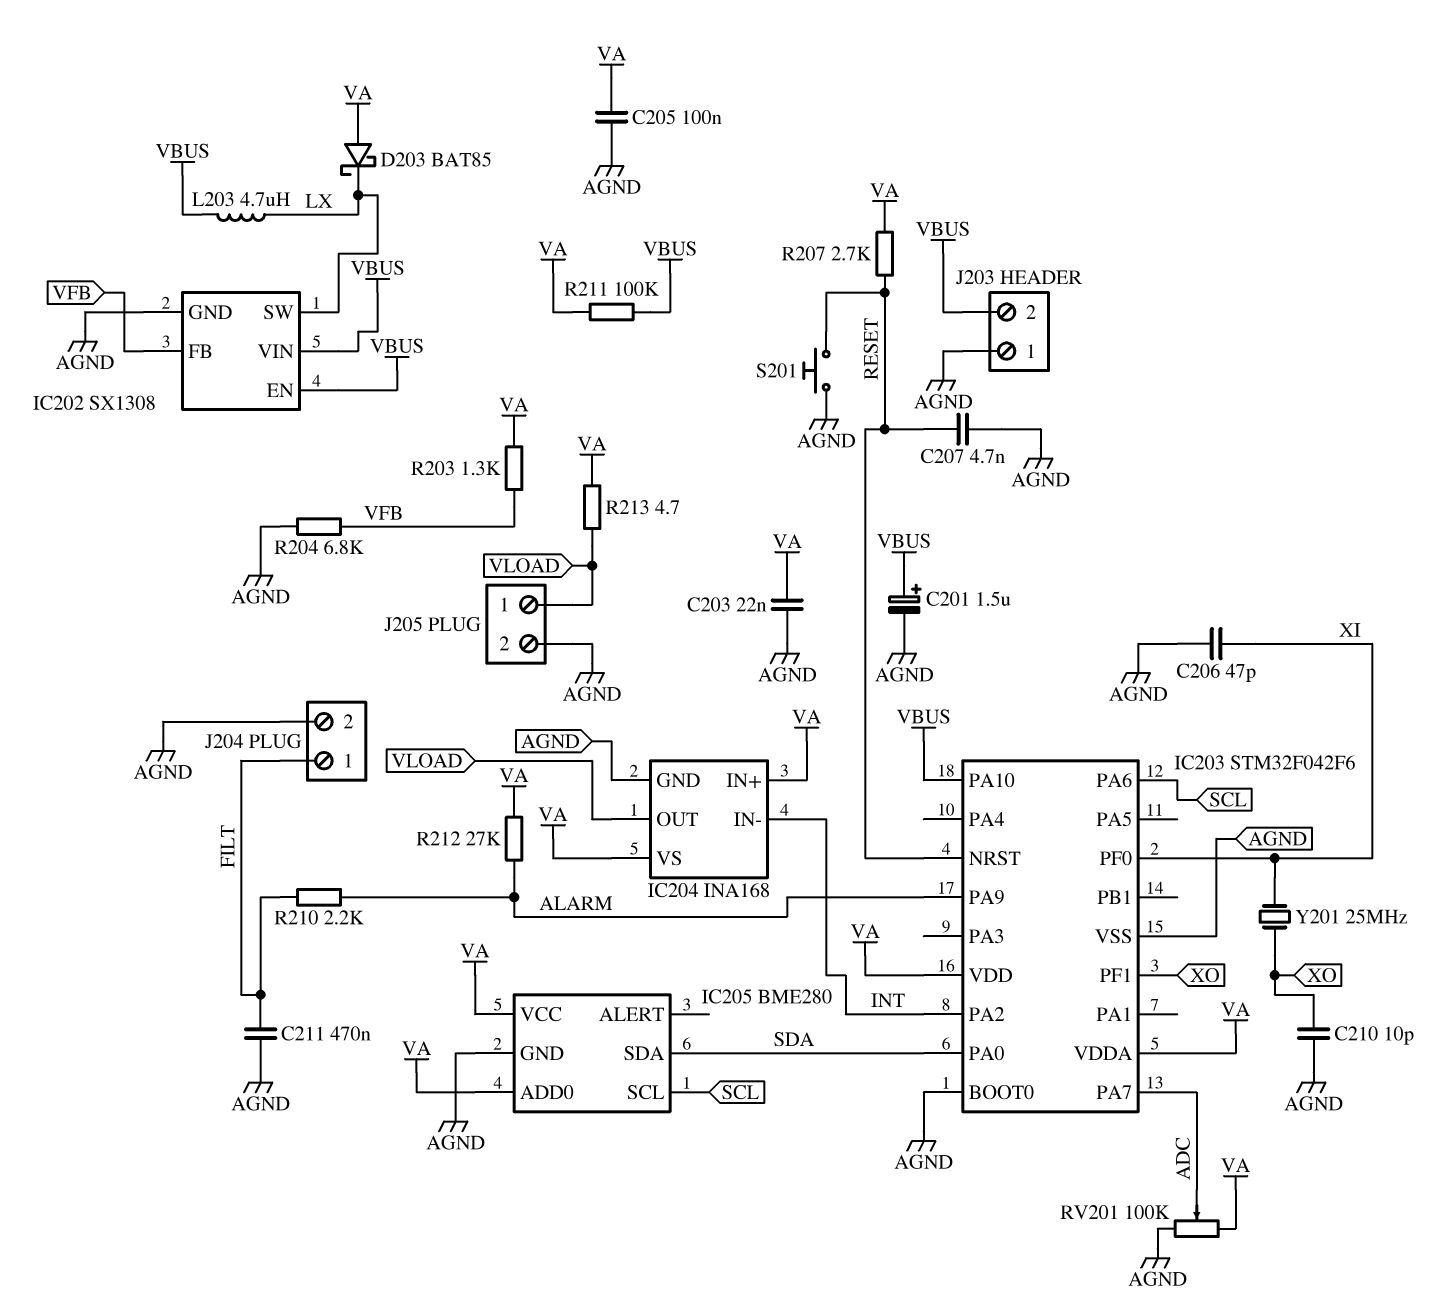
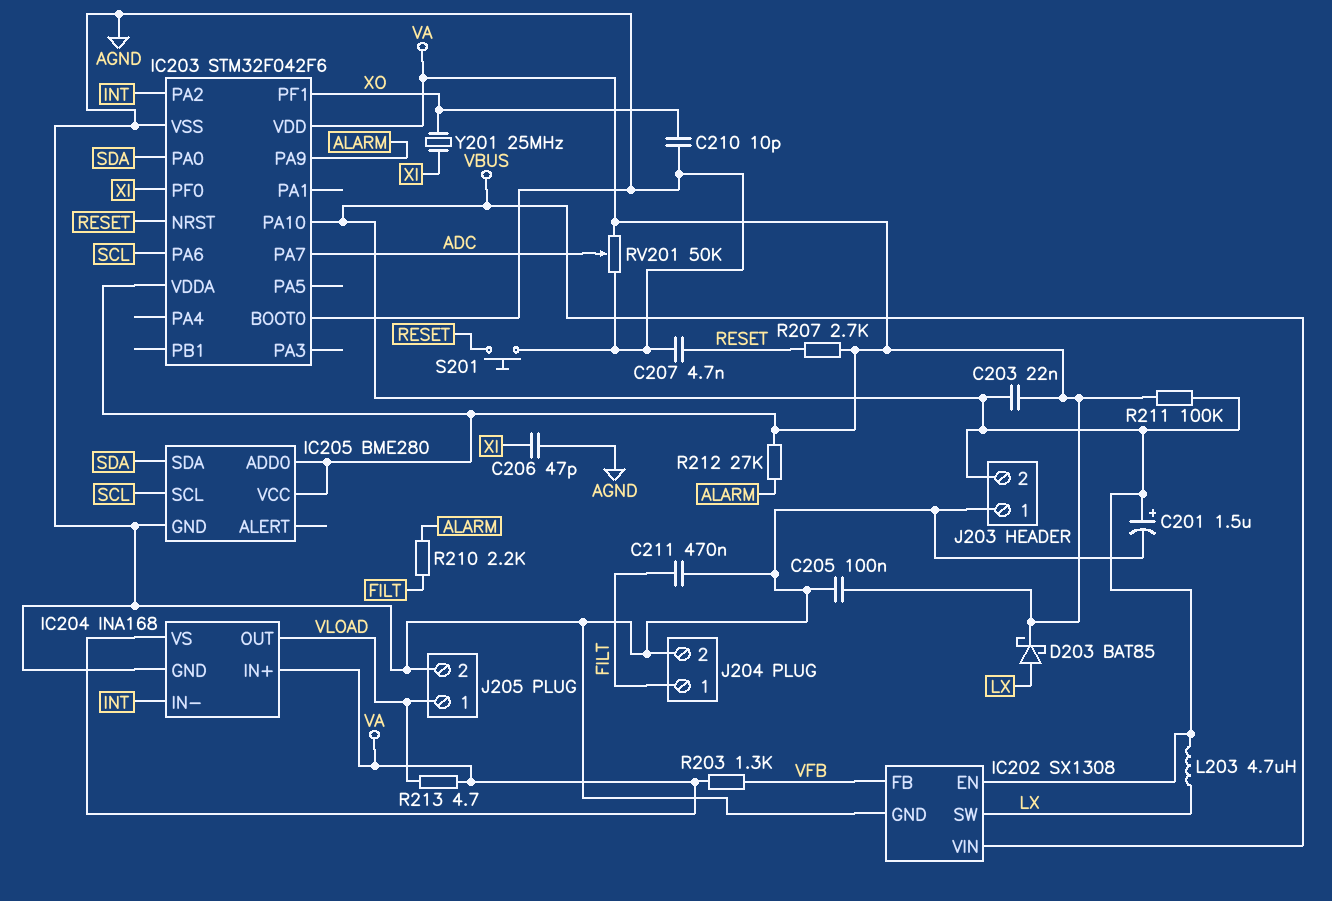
C203: 22nF (AGND, VA) -> 22nF (VA, VBUS)
D203: schottky BAT85 (A VA, K LX) -> schottky BAT85 (A LX, K VA)
R204: 6.8k (AGND, VFB) -> none
RV201: 100k (AGND, VA, wiper ADC) -> 50k (AGND, VA, wiper ADC)

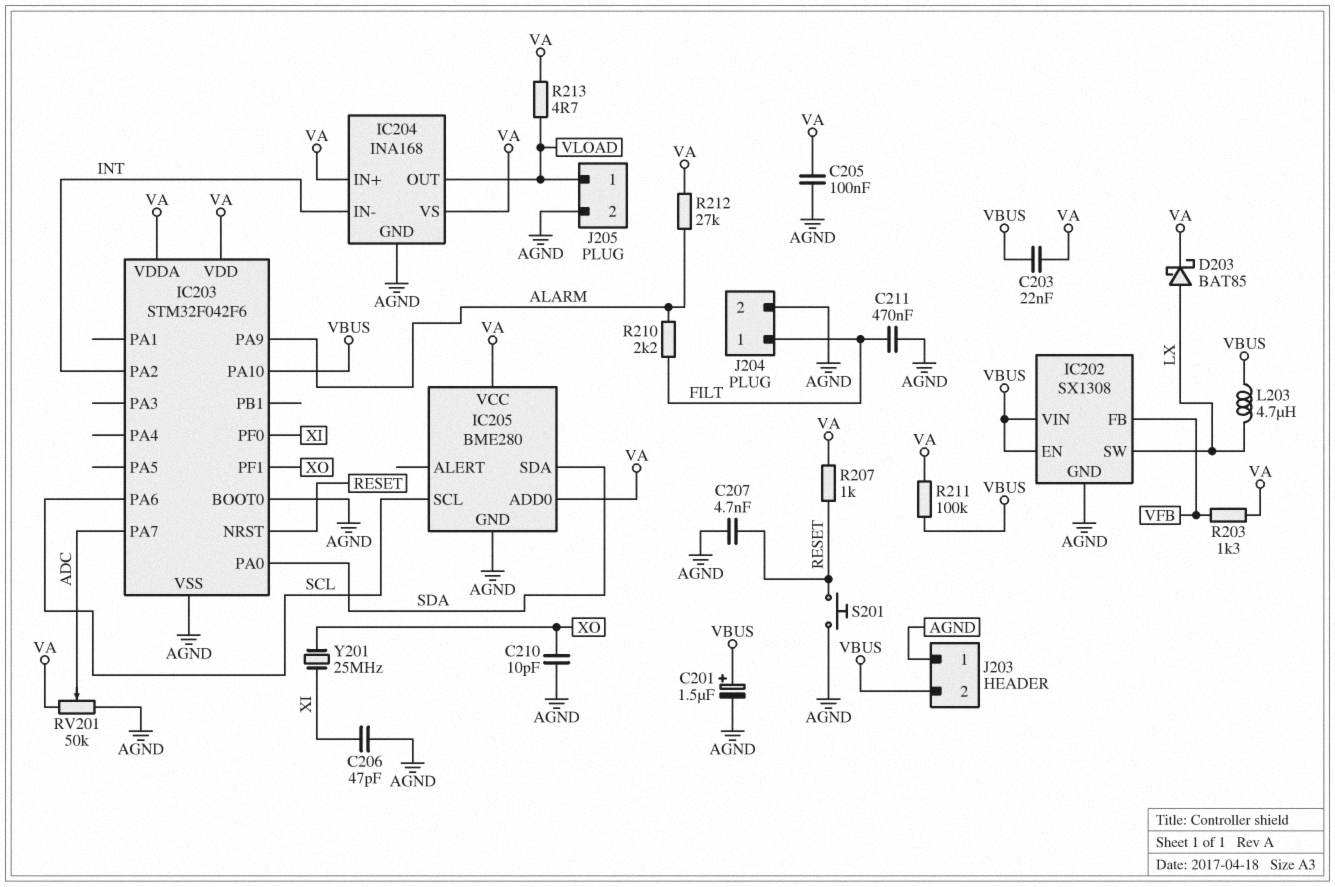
R207: 2.7k (RESET, VA) -> 1k (RESET, VA)

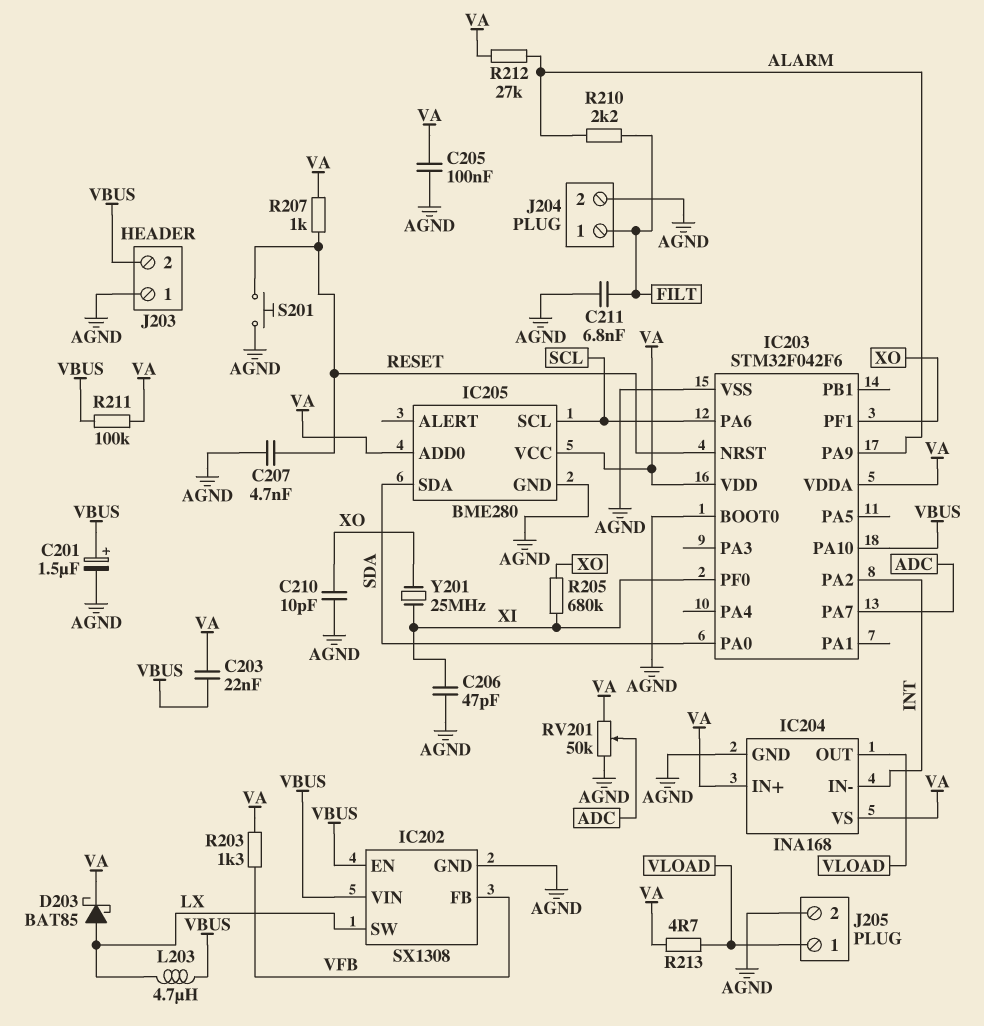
C211: 470nF (AGND, FILT) -> 6.8nF (AGND, FILT)
R205: none -> 680k (XI, XO)

